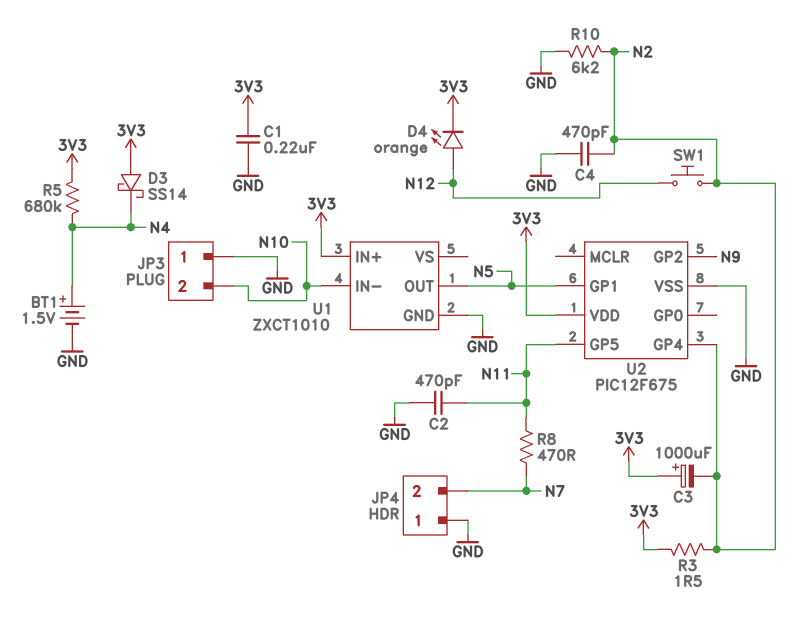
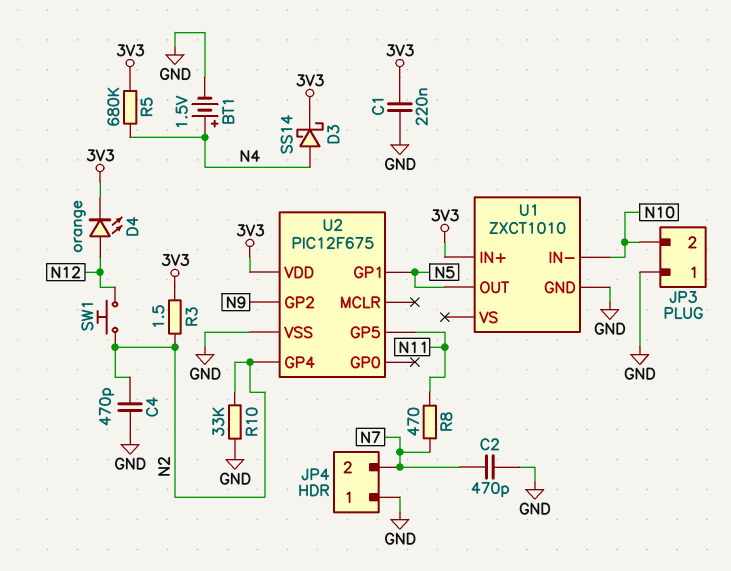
C2: 470pF (GND, N11) -> 470pF (GND, N7)
C3: 1000uF (plus 3V3, minus N2) -> none
D3: schottky SS14 (A 3V3, K N4) -> schottky SS14 (A N4, K 3V3)
R10: 6.2k (GND, N2) -> 33k (GND, N2)

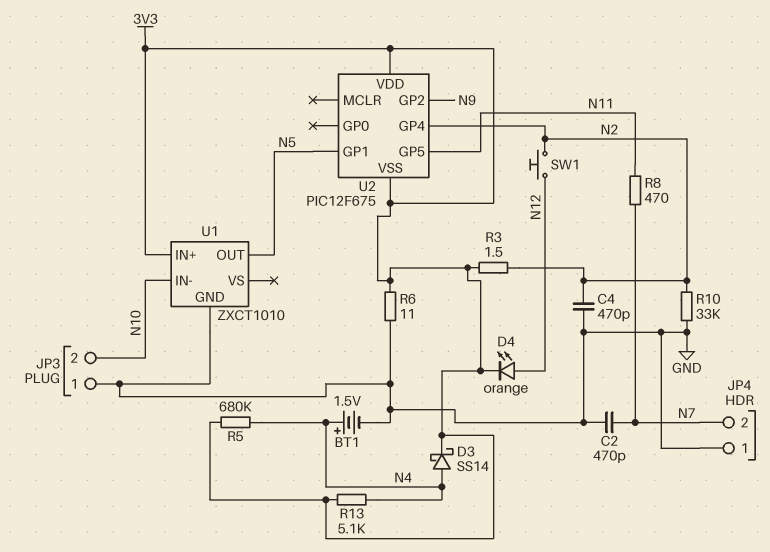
C1: 220nF (3V3, GND) -> none
R6: none -> 11 (3V3, GND)
R13: none -> 5.1k (3V3, N4)
U2 pin VSS: GND -> 3V3

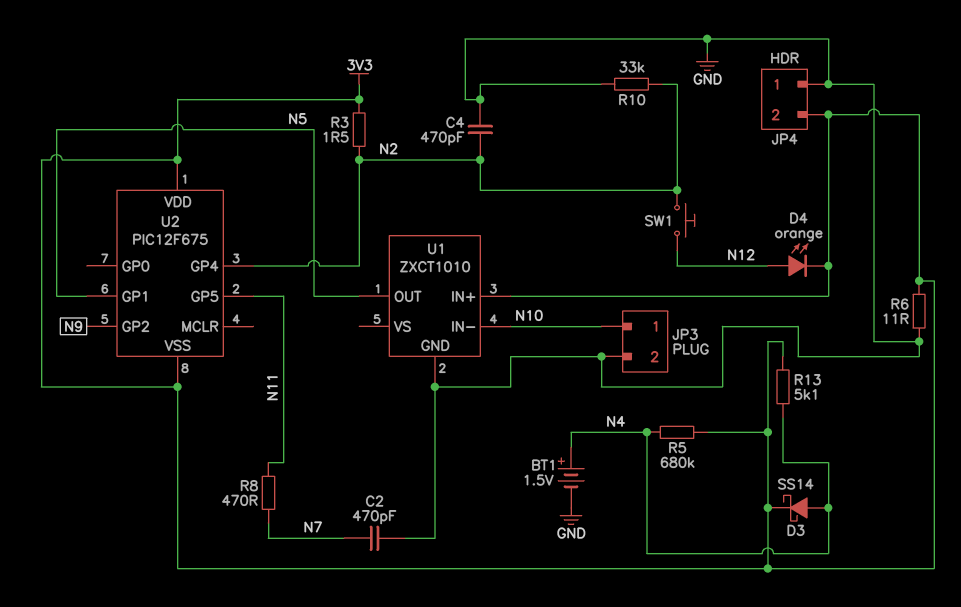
JP3 pin 1: GND -> N10
JP3 pin 2: N10 -> GND
JP4 pin 2: N7 -> 3V3

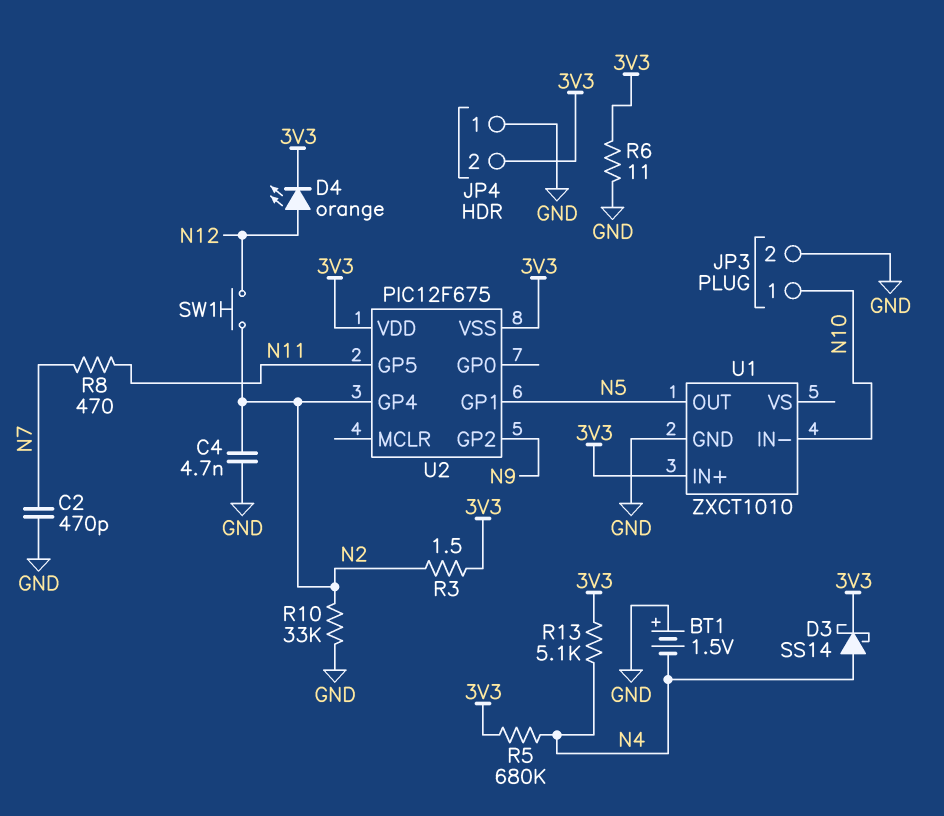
BT1: 1.5V (plus N4, minus GND) -> 1.5V (plus GND, minus N4)
C4: 470pF (GND, N2) -> 4.7nF (GND, N2)

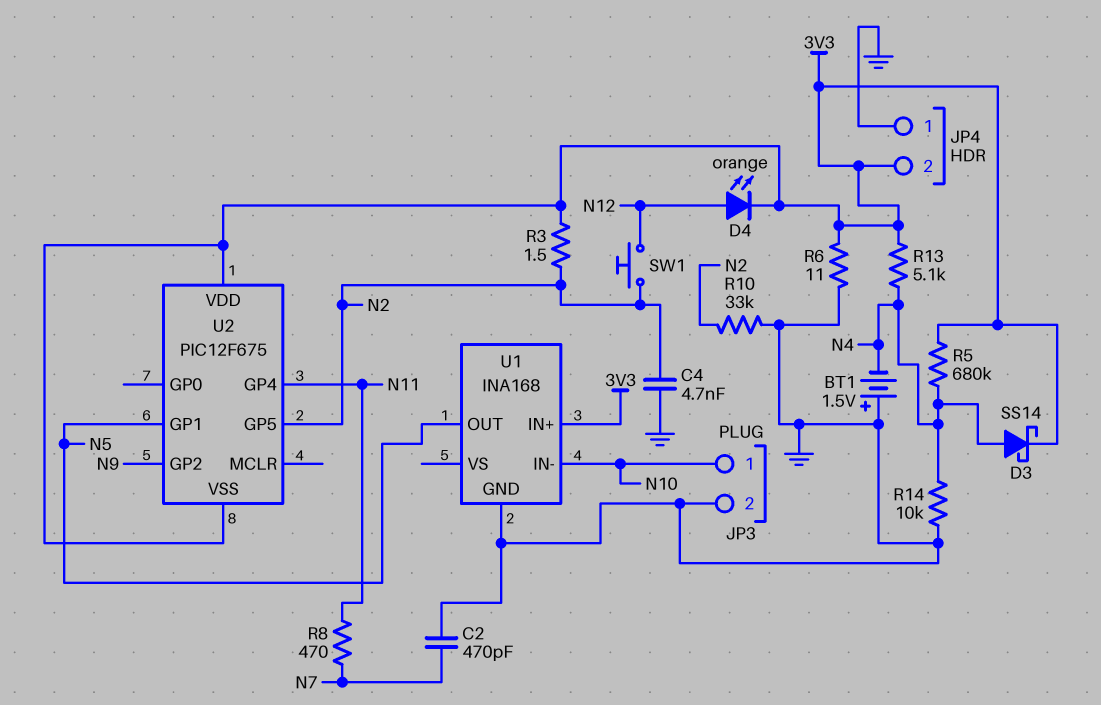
R14: none -> 10k (GND, N4)
U1: ZXCT1010 -> INA168
U2 pin GP4: N2 -> N11
U2 pin GP5: N11 -> N2

